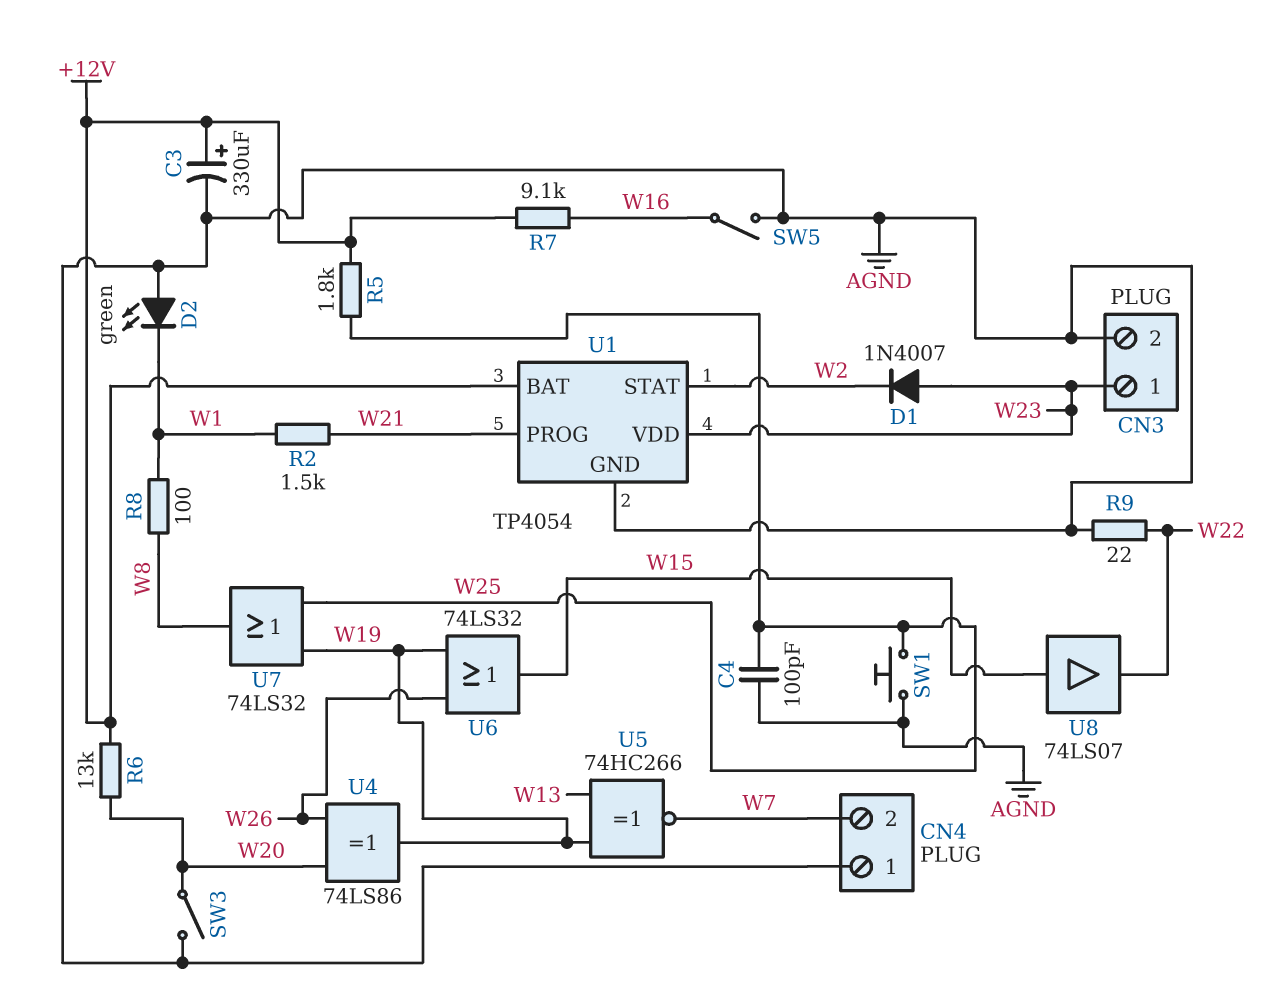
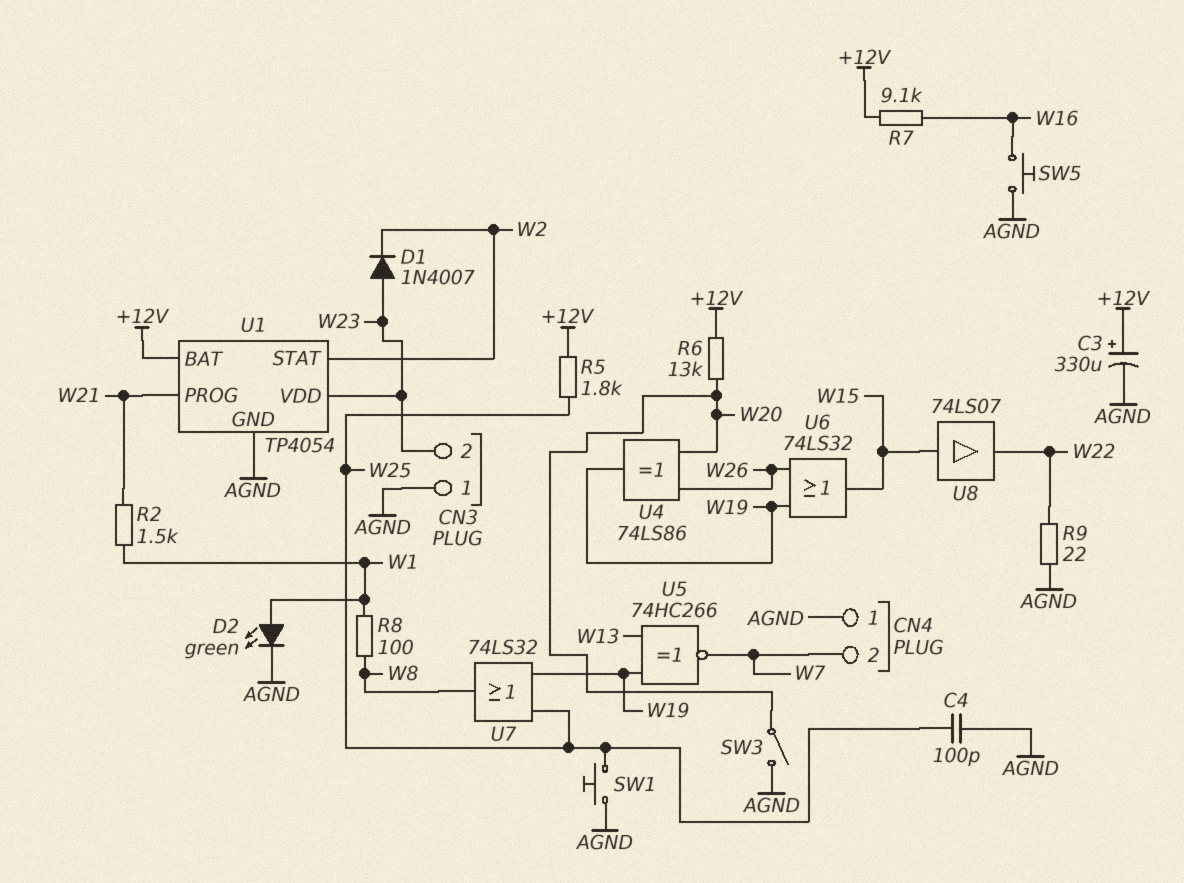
CN3 pin 1: W23 -> AGND
CN3 pin 2: AGND -> W23
D2: LED green (A AGND, K W1) -> LED green (A W1, K AGND)
SW5: switch (AGND, W16) -> button (AGND, W16)

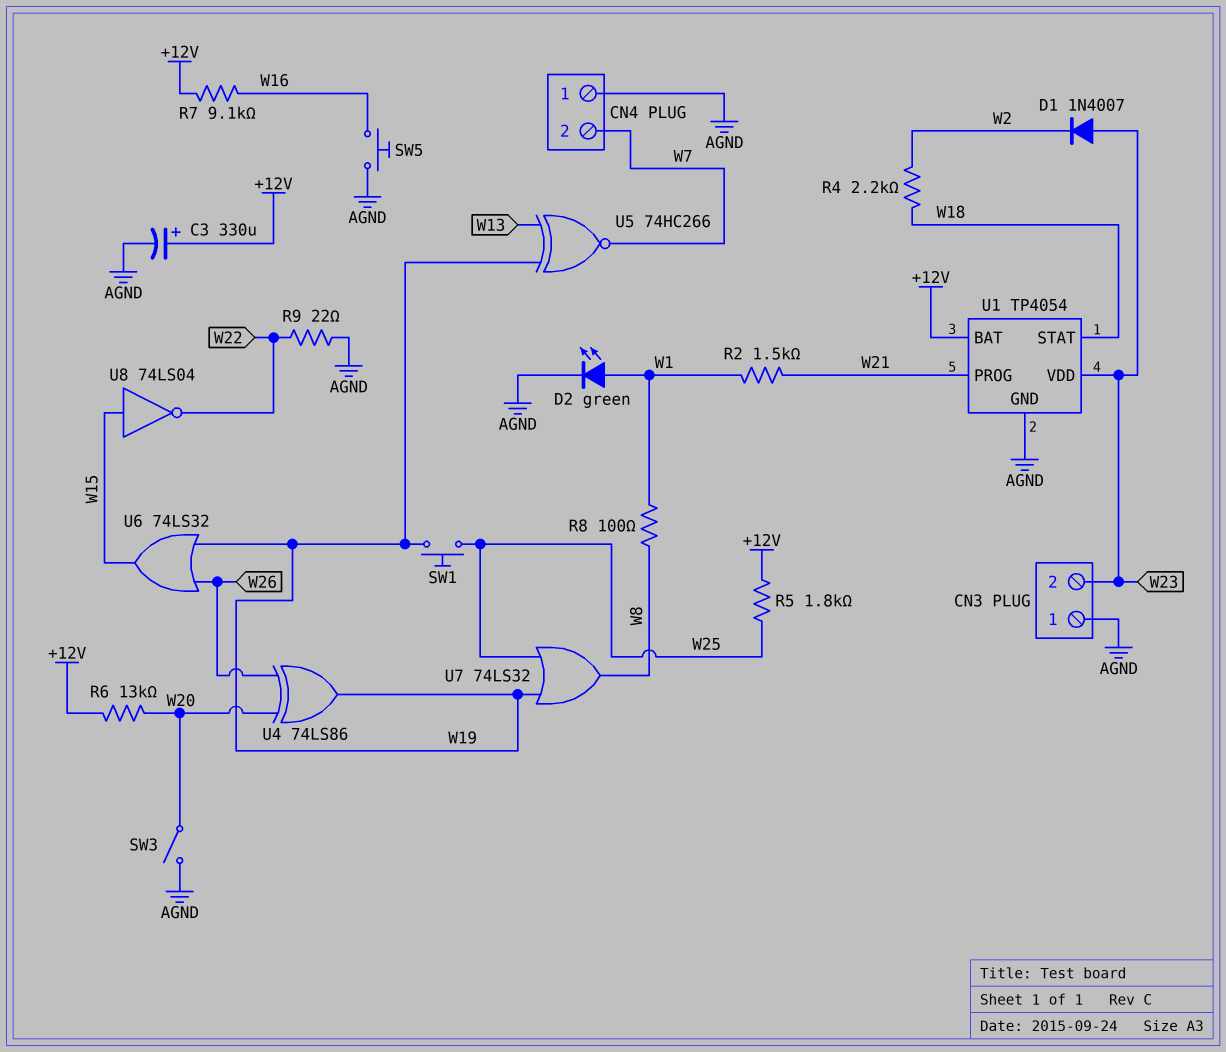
C4: 100pF (AGND, W25) -> none
R4: none -> 2.2k (W2, W18)
SW1: button (AGND, W25) -> button (W19, W25)
U1 pin STAT: W2 -> W18
U8: buffer 74LS07 (in W15, out W22) -> NOT 74LS04 (in W15, out W22)

